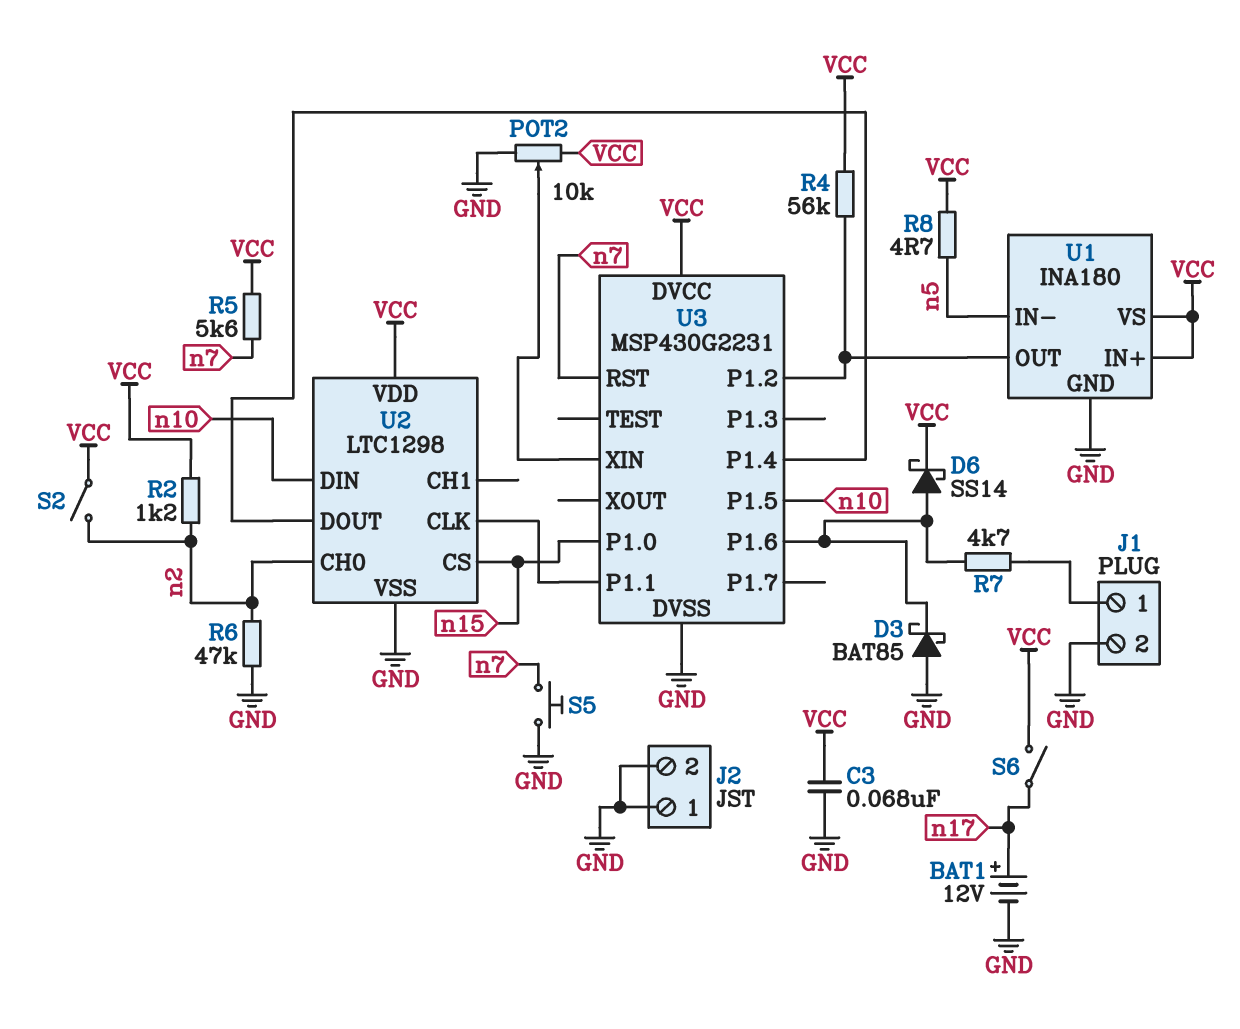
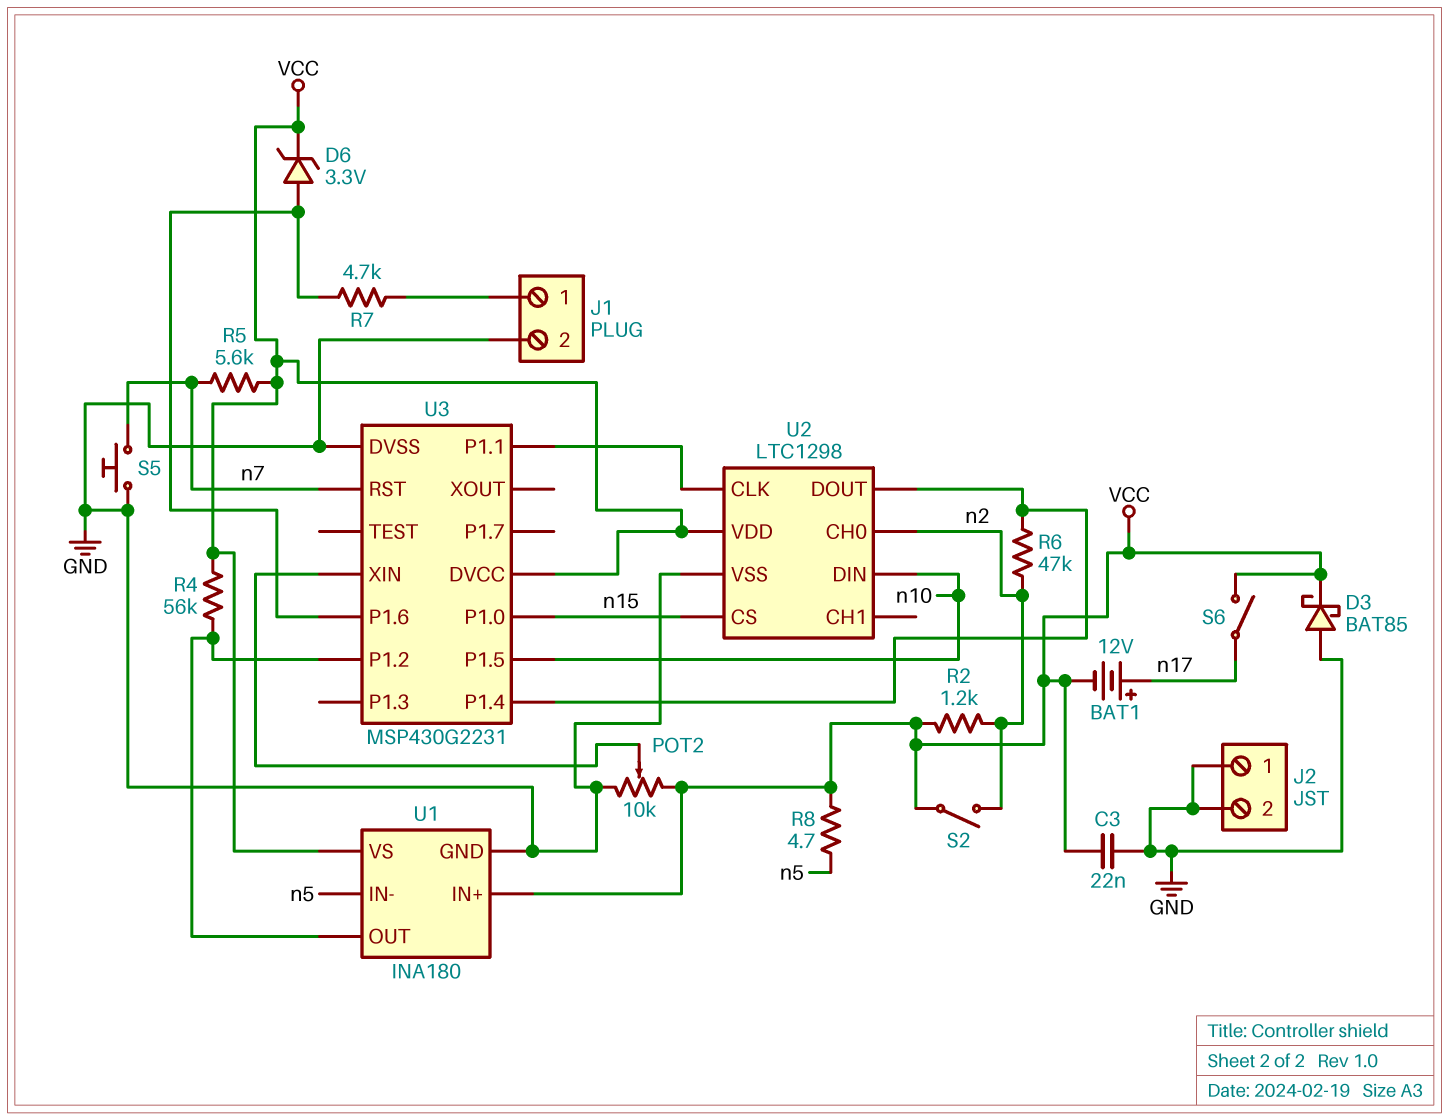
BAT1: 12V (plus n17, minus GND) -> 12V (plus n17, minus VCC)
C3: 68nF (GND, VCC) -> 22nF (GND, VCC)
D3: schottky BAT85 (A GND, K U3/P1.6) -> schottky BAT85 (A GND, K VCC)
D6: schottky SS14 (A U3/P1.6, K VCC) -> zener 3.3V (A U3/P1.6, K VCC)
R6: 47k (GND, n2) -> 47k (U2/DOUT, n2)

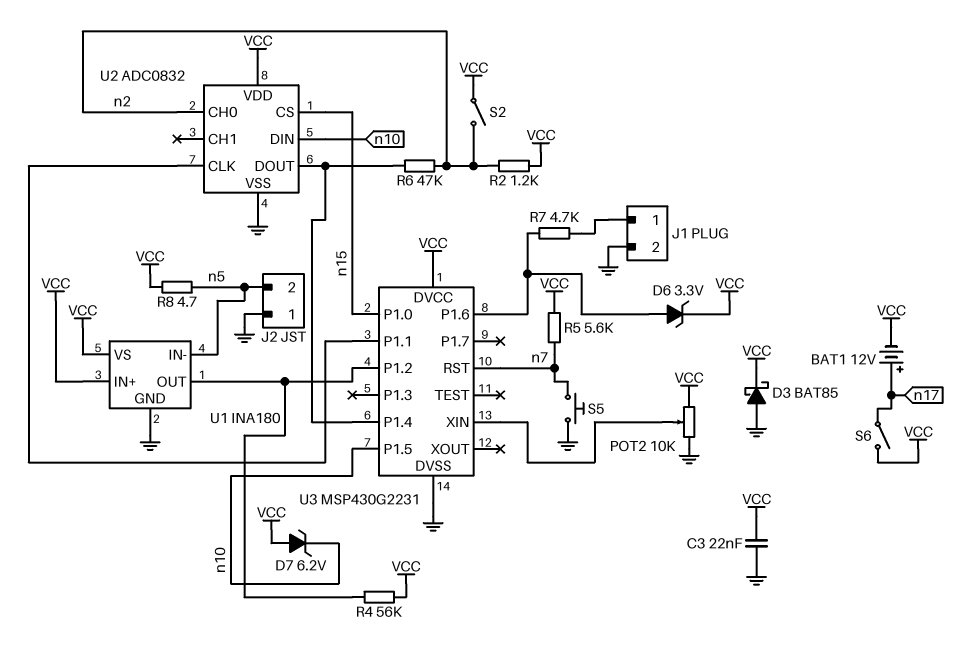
D7: none -> zener 6.2V (A VCC, K n10)
J2 pin 2: GND -> n5
U2: LTC1298 -> ADC0832

